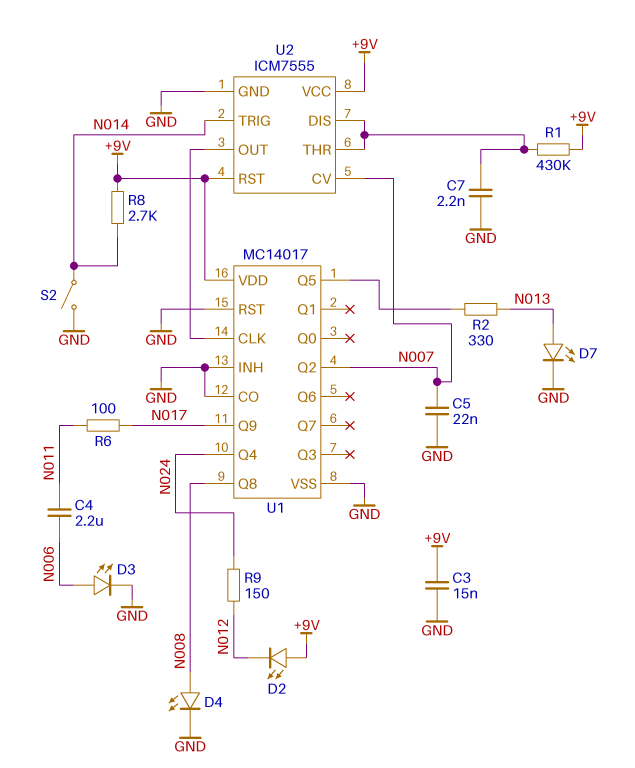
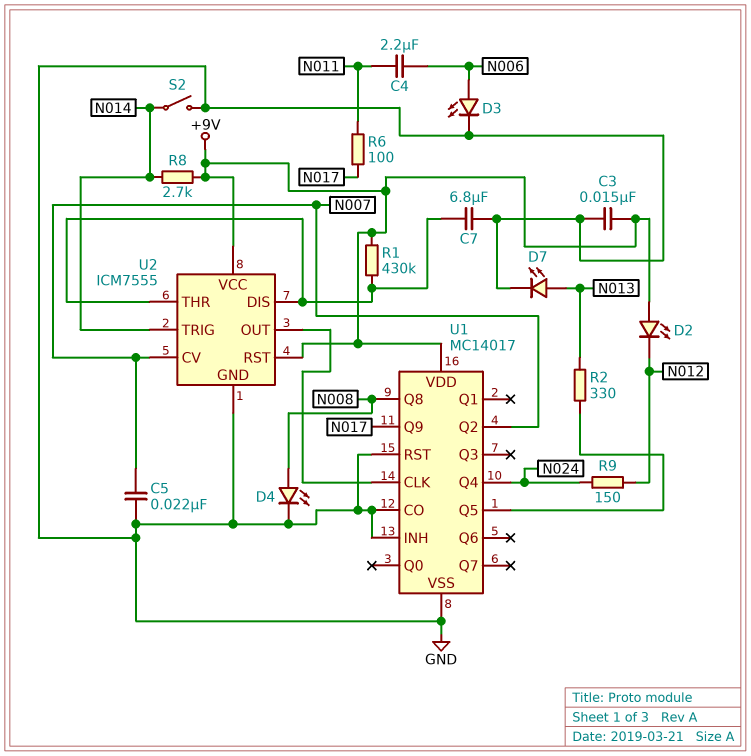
C7: 2.2nF (GND, U2/DIS) -> 6.8uF (GND, U2/DIS)

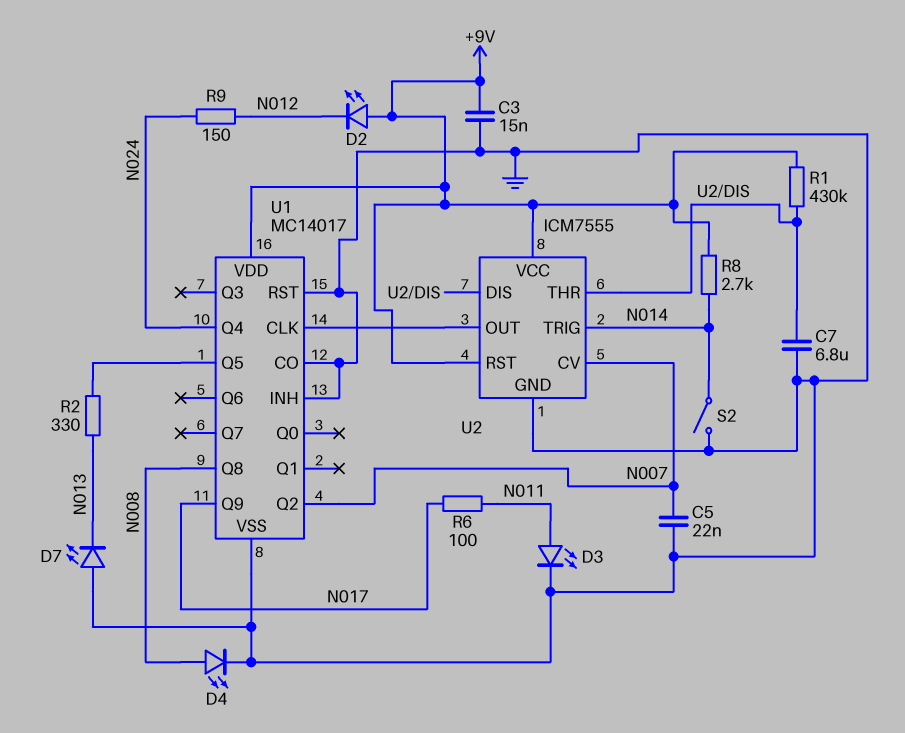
C4: 2.2uF (N006, N011) -> none
D3: LED (A N006, K GND) -> LED (A N011, K GND)
D7: LED (A N013, K GND) -> LED (A GND, K N013)

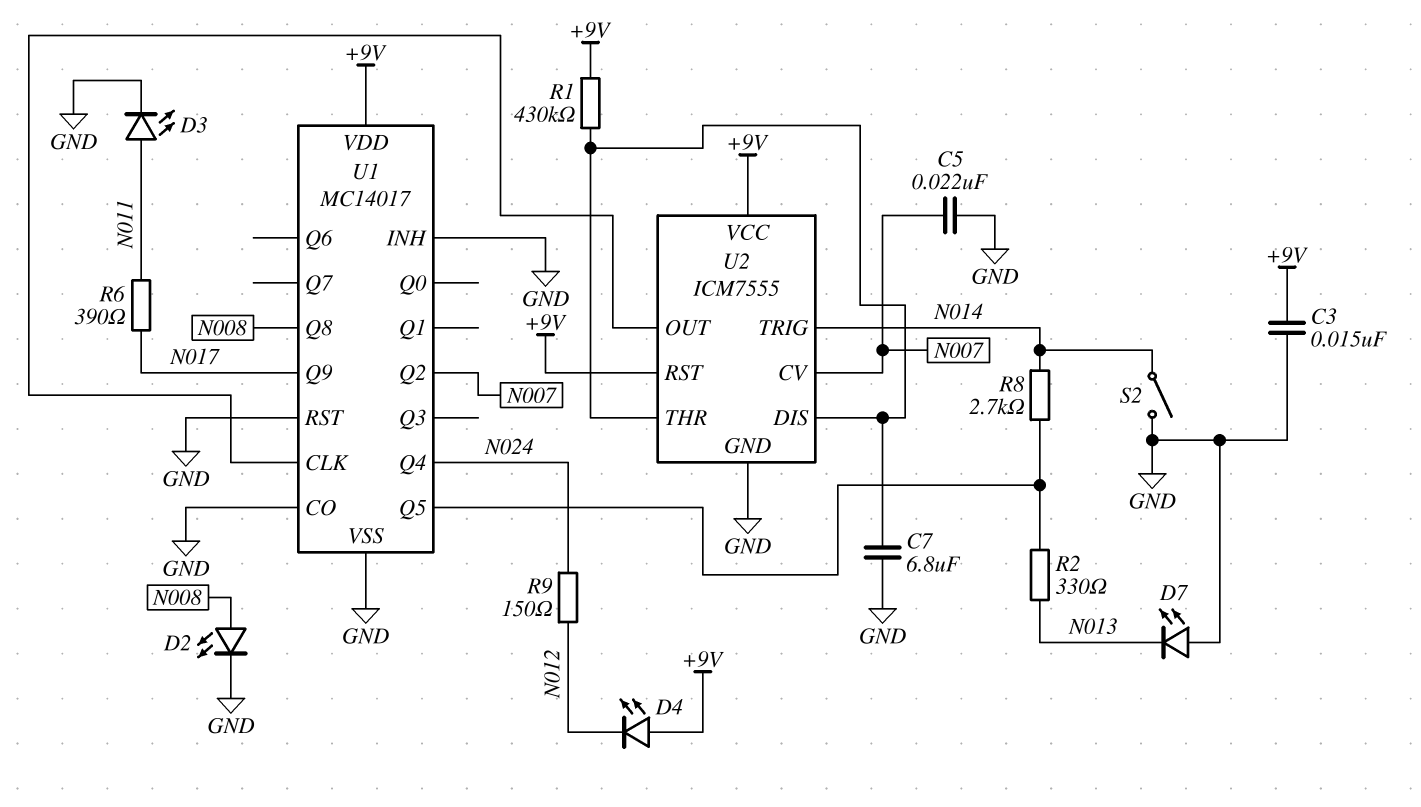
D2: LED (A +9V, K N012) -> LED (A N008, K GND)
D4: LED (A N008, K GND) -> LED (A +9V, K N012)
R6: 100 (N011, N017) -> 390 (N011, N017)
R8: 2.7k (+9V, N014) -> 2.7k (N014, U1/Q5)

